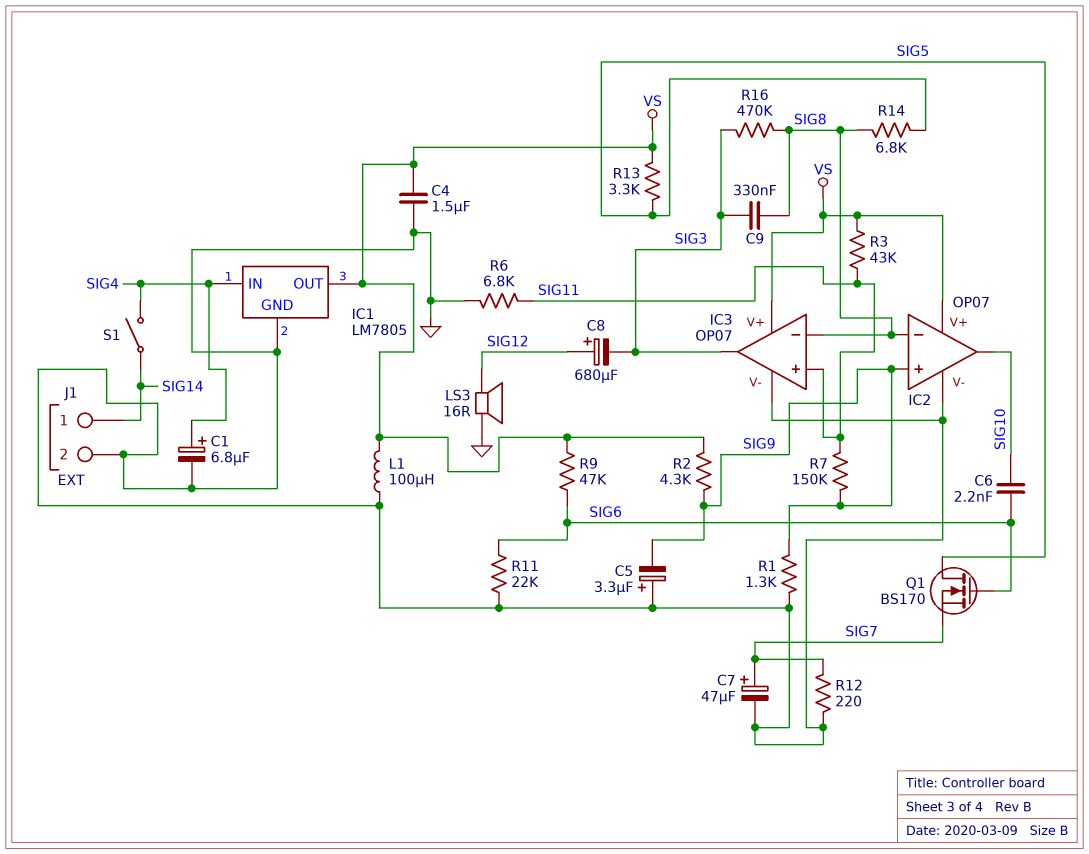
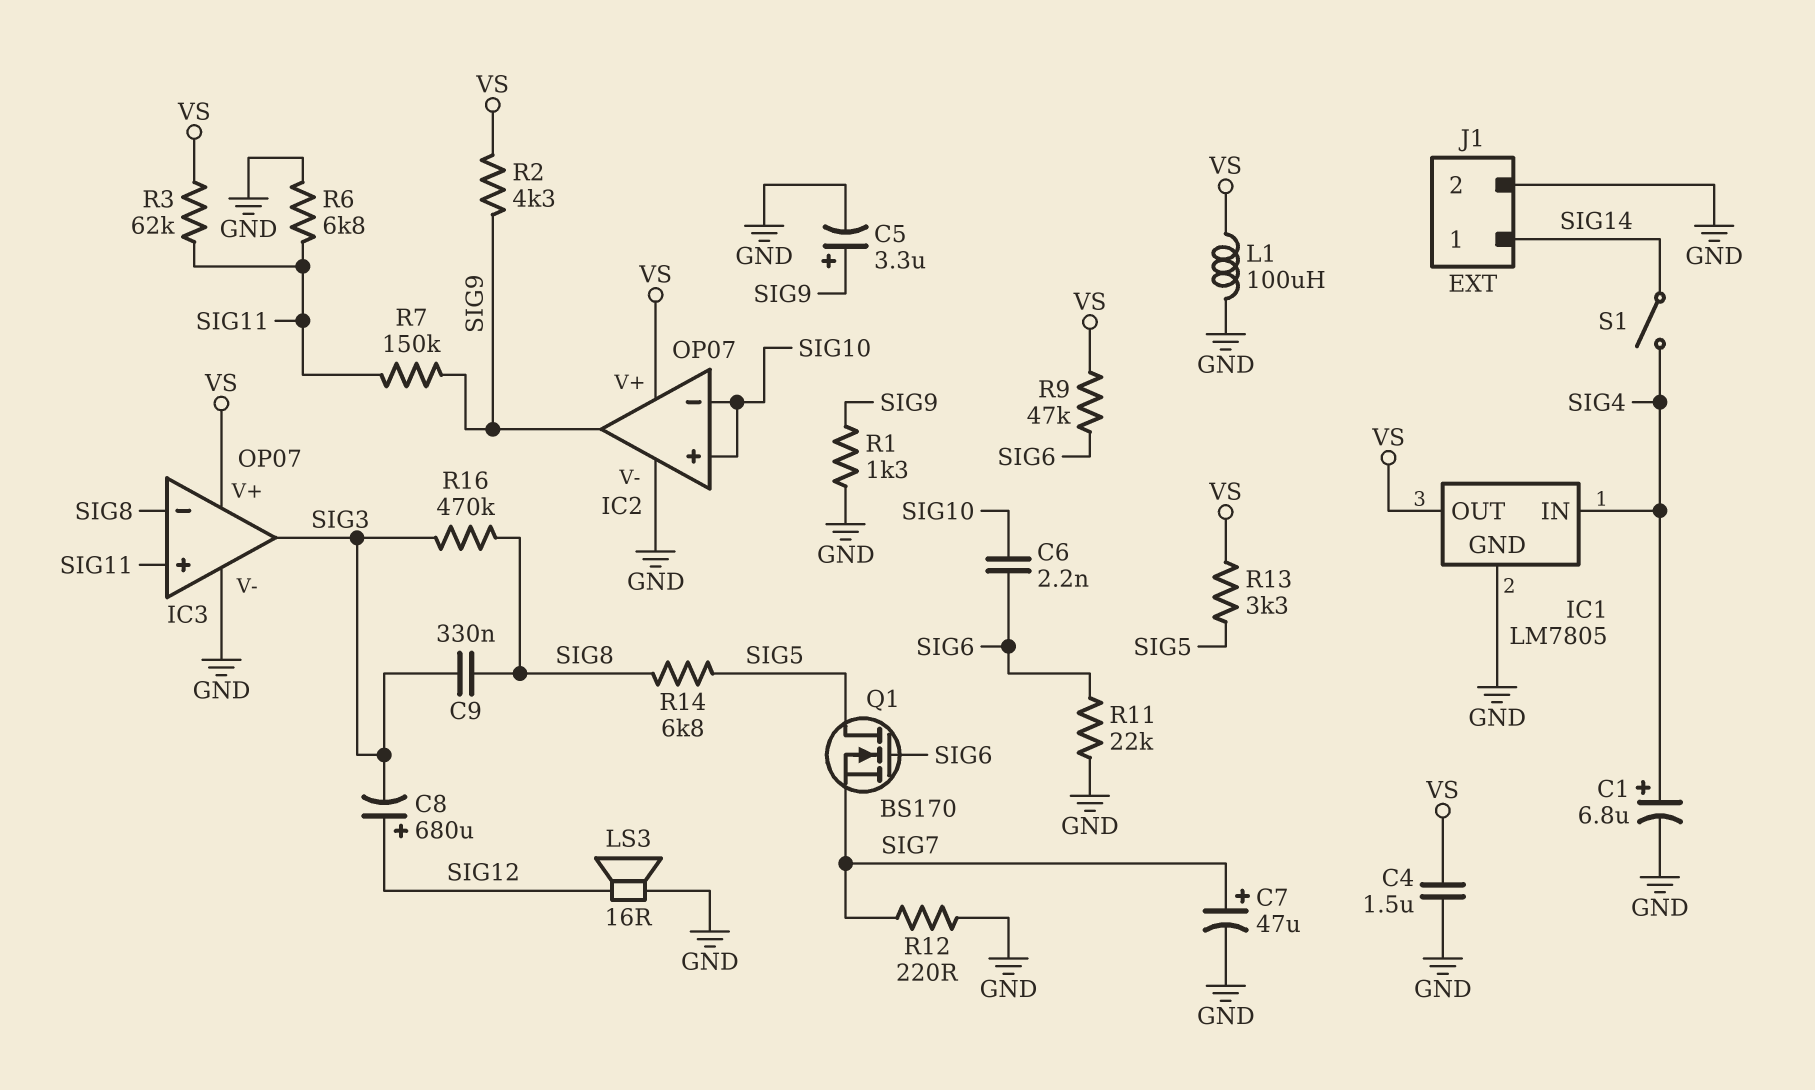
C5: 3.3uF (plus GND, minus SIG9) -> 3.3uF (plus SIG9, minus GND)
IC2 pin in+: SIG9 -> SIG10
IC2 pin in-: SIG8 -> SIG10
IC2 pin out: SIG10 -> SIG9
R3: 43k (SIG11, VS) -> 62k (SIG11, VS)

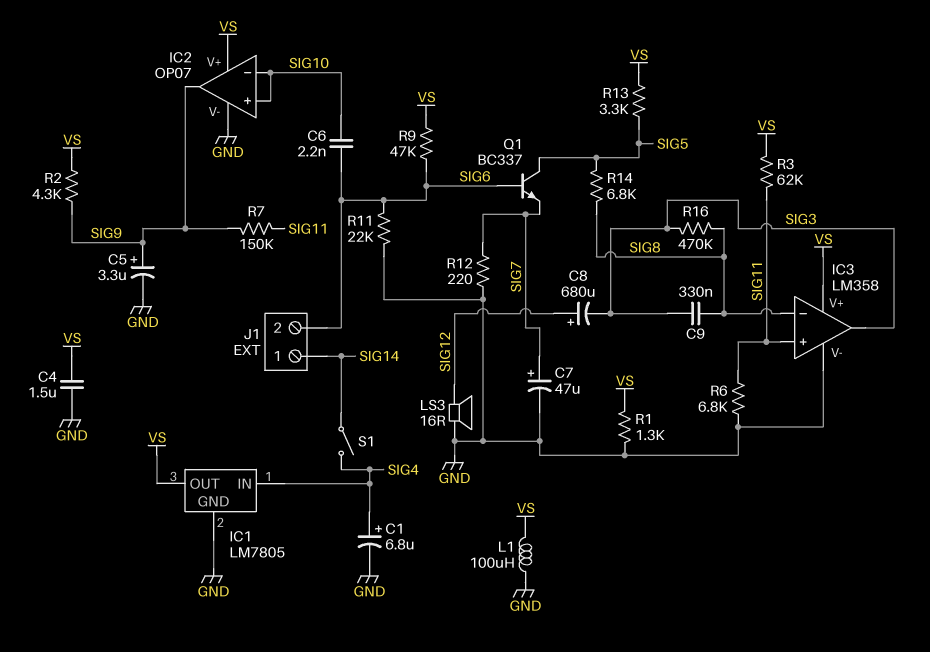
IC3: OP07 -> LM358
J1 pin 2: GND -> SIG6
Q1: NMOS BS170 (G SIG6, D SIG5, S SIG7) -> NPN BC337 (B SIG6, C SIG5, E SIG7)
R1: 1.3k (GND, SIG9) -> 1.3k (GND, VS)

